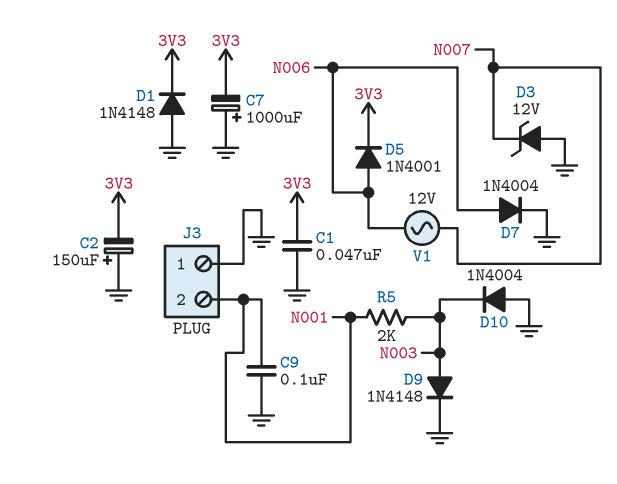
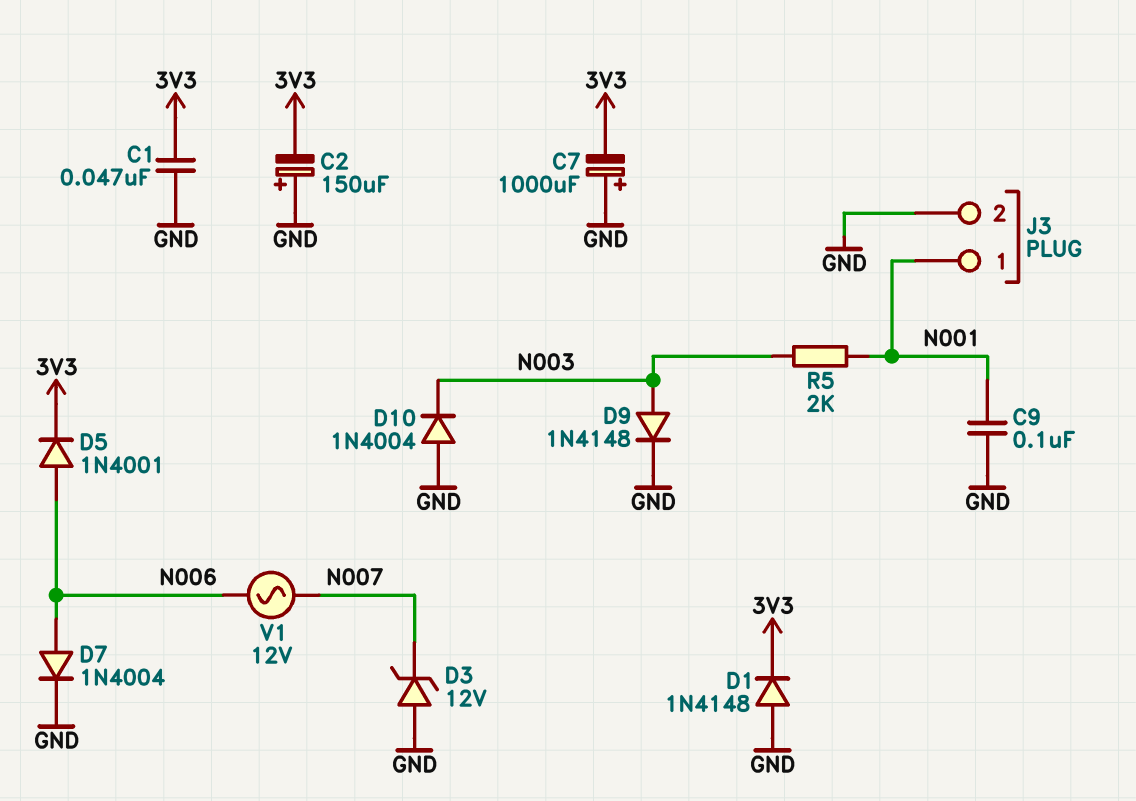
J3 pin 1: GND -> N001
J3 pin 2: N001 -> GND

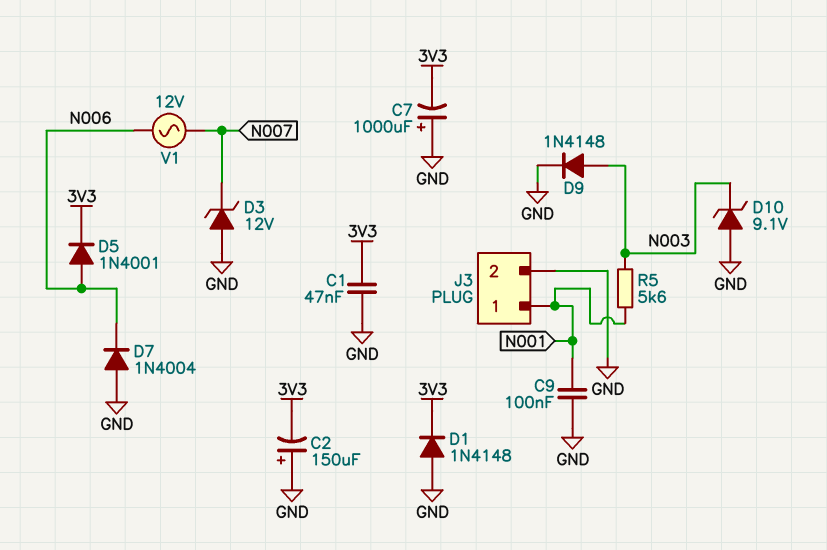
D7: diode 1N4004 (A N006, K GND) -> diode 1N4004 (A GND, K N006)
D10: diode 1N4004 (A GND, K N003) -> zener 9.1V (A GND, K N003)
R5: 2k (N001, N003) -> 5.6k (N001, N003)

